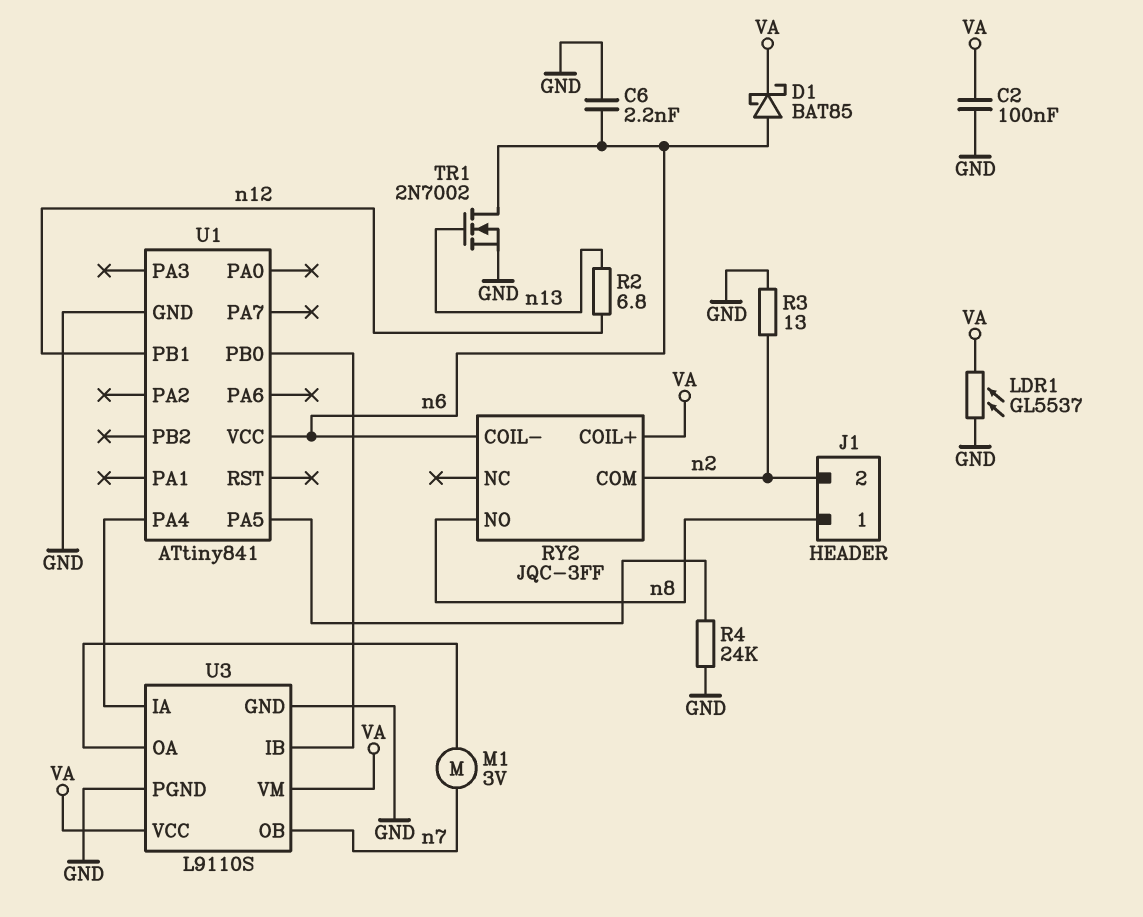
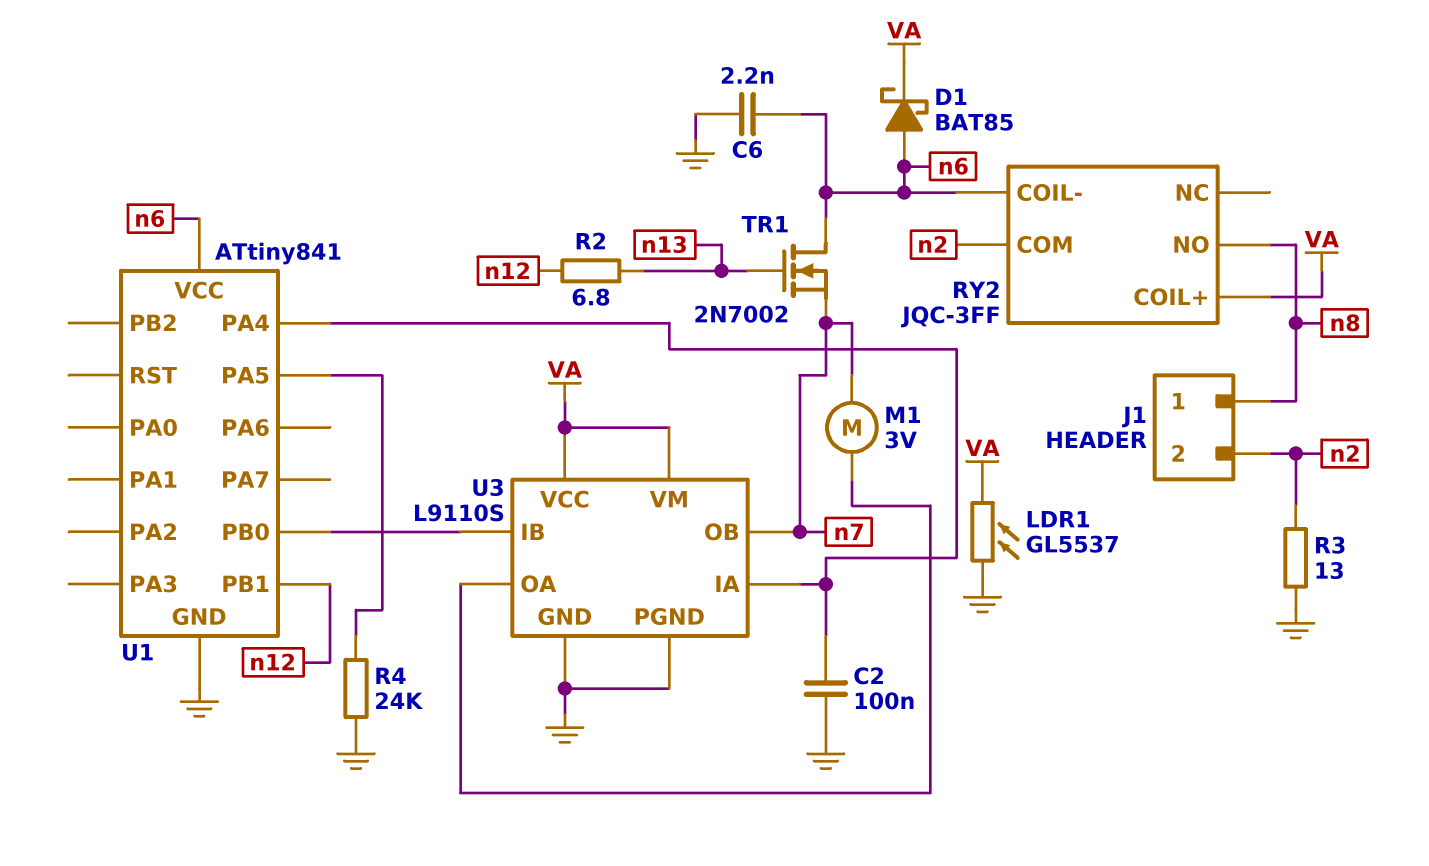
C2: 100nF (GND, VA) -> 100nF (GND, U1/PA4)
TR1: NMOS 2N7002 (G n13, D n6, S GND) -> NMOS 2N7002 (G n13, D n6, S n7)

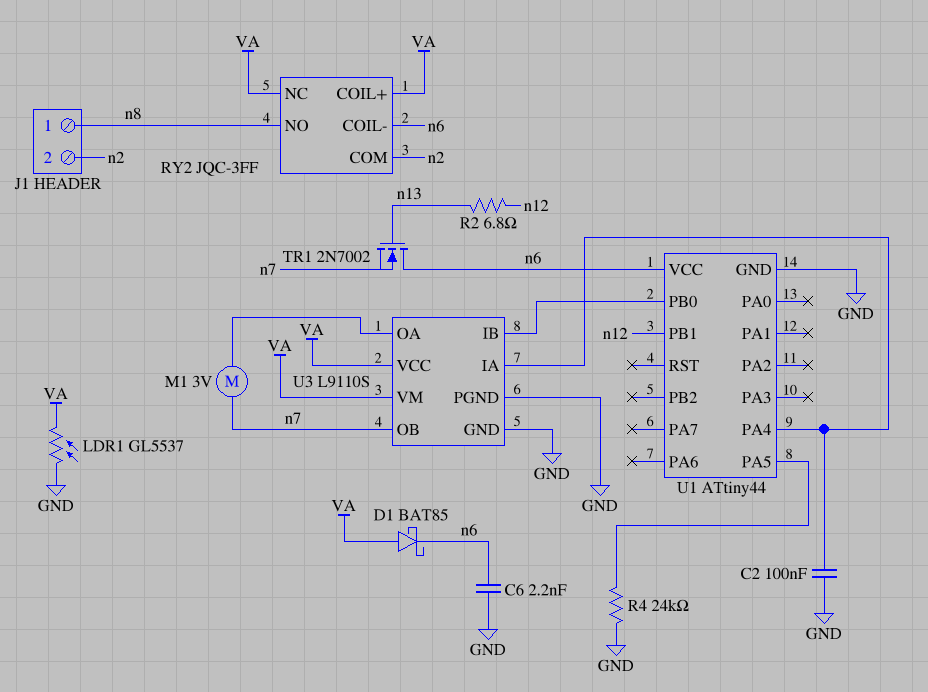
D1: schottky BAT85 (A n6, K VA) -> schottky BAT85 (A VA, K n6)
R3: 13 (GND, n2) -> none
RY2 pin NC: none -> VA
U1: ATtiny841 -> ATtiny44

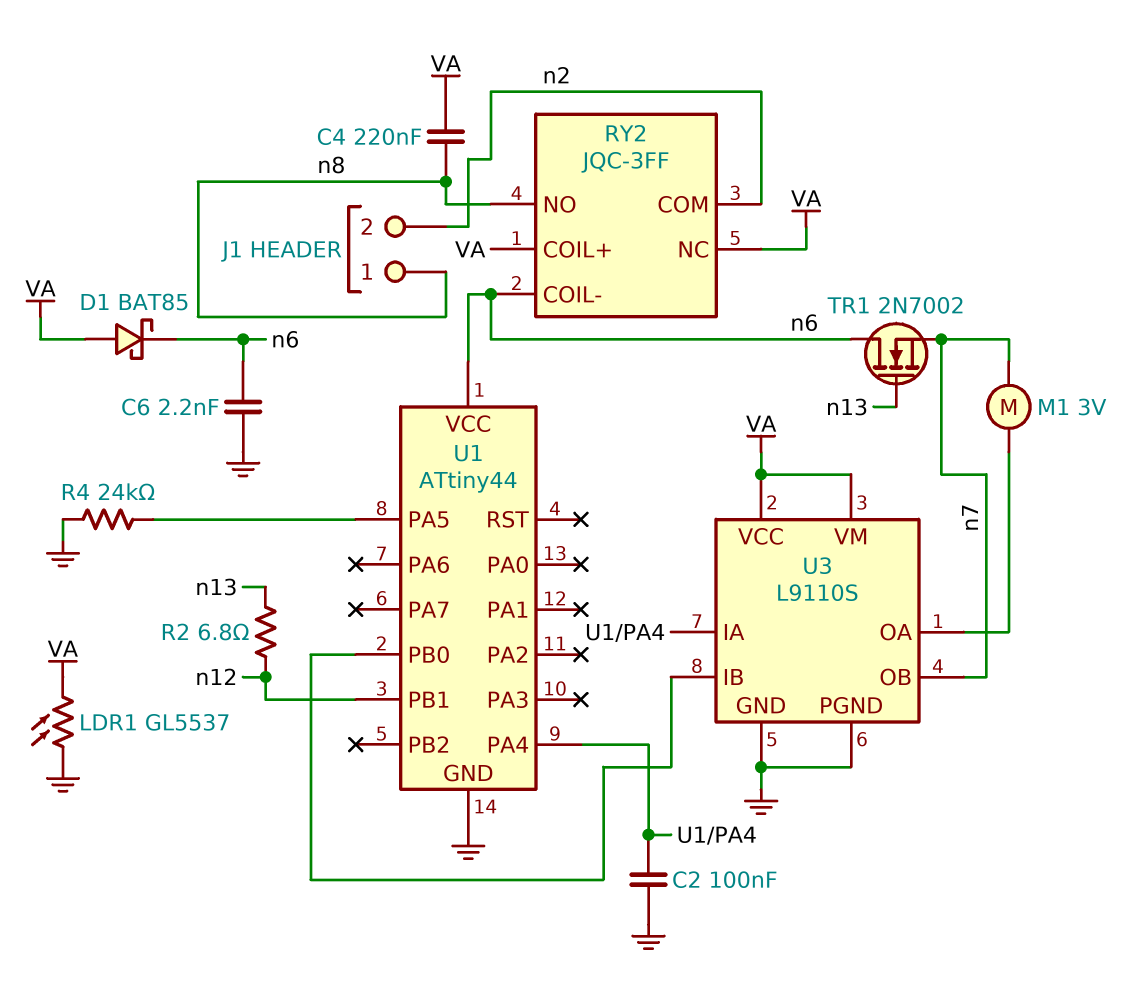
C4: none -> 220nF (VA, n8)

